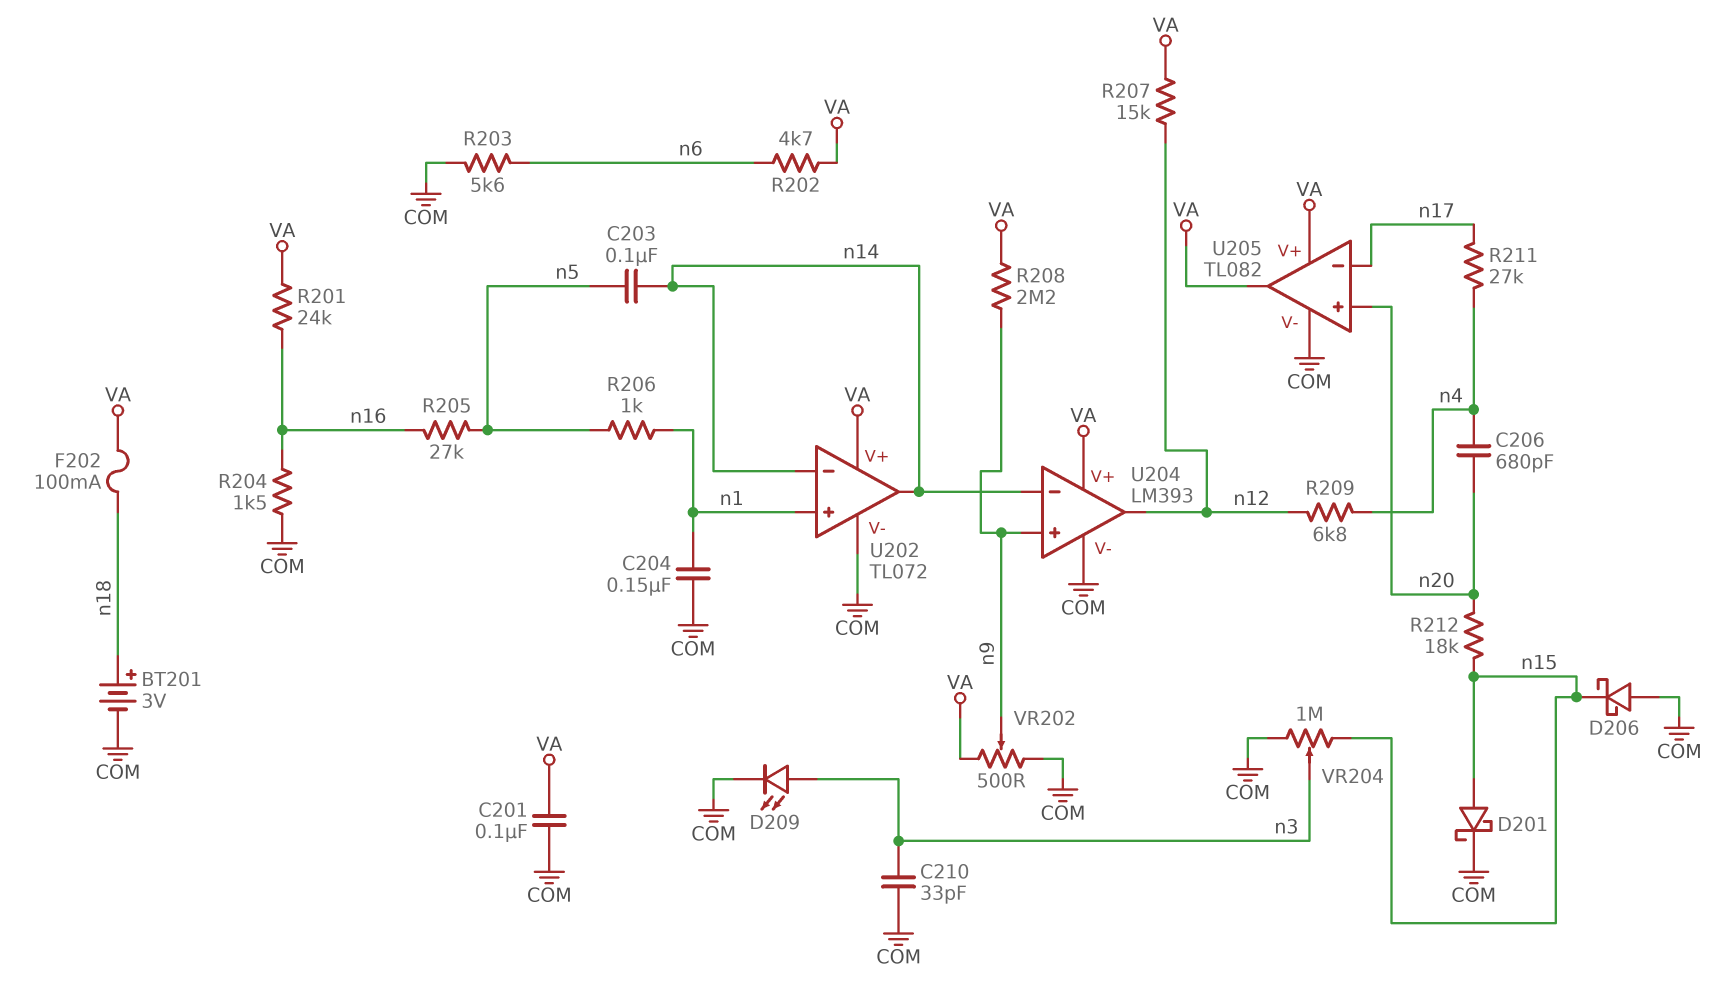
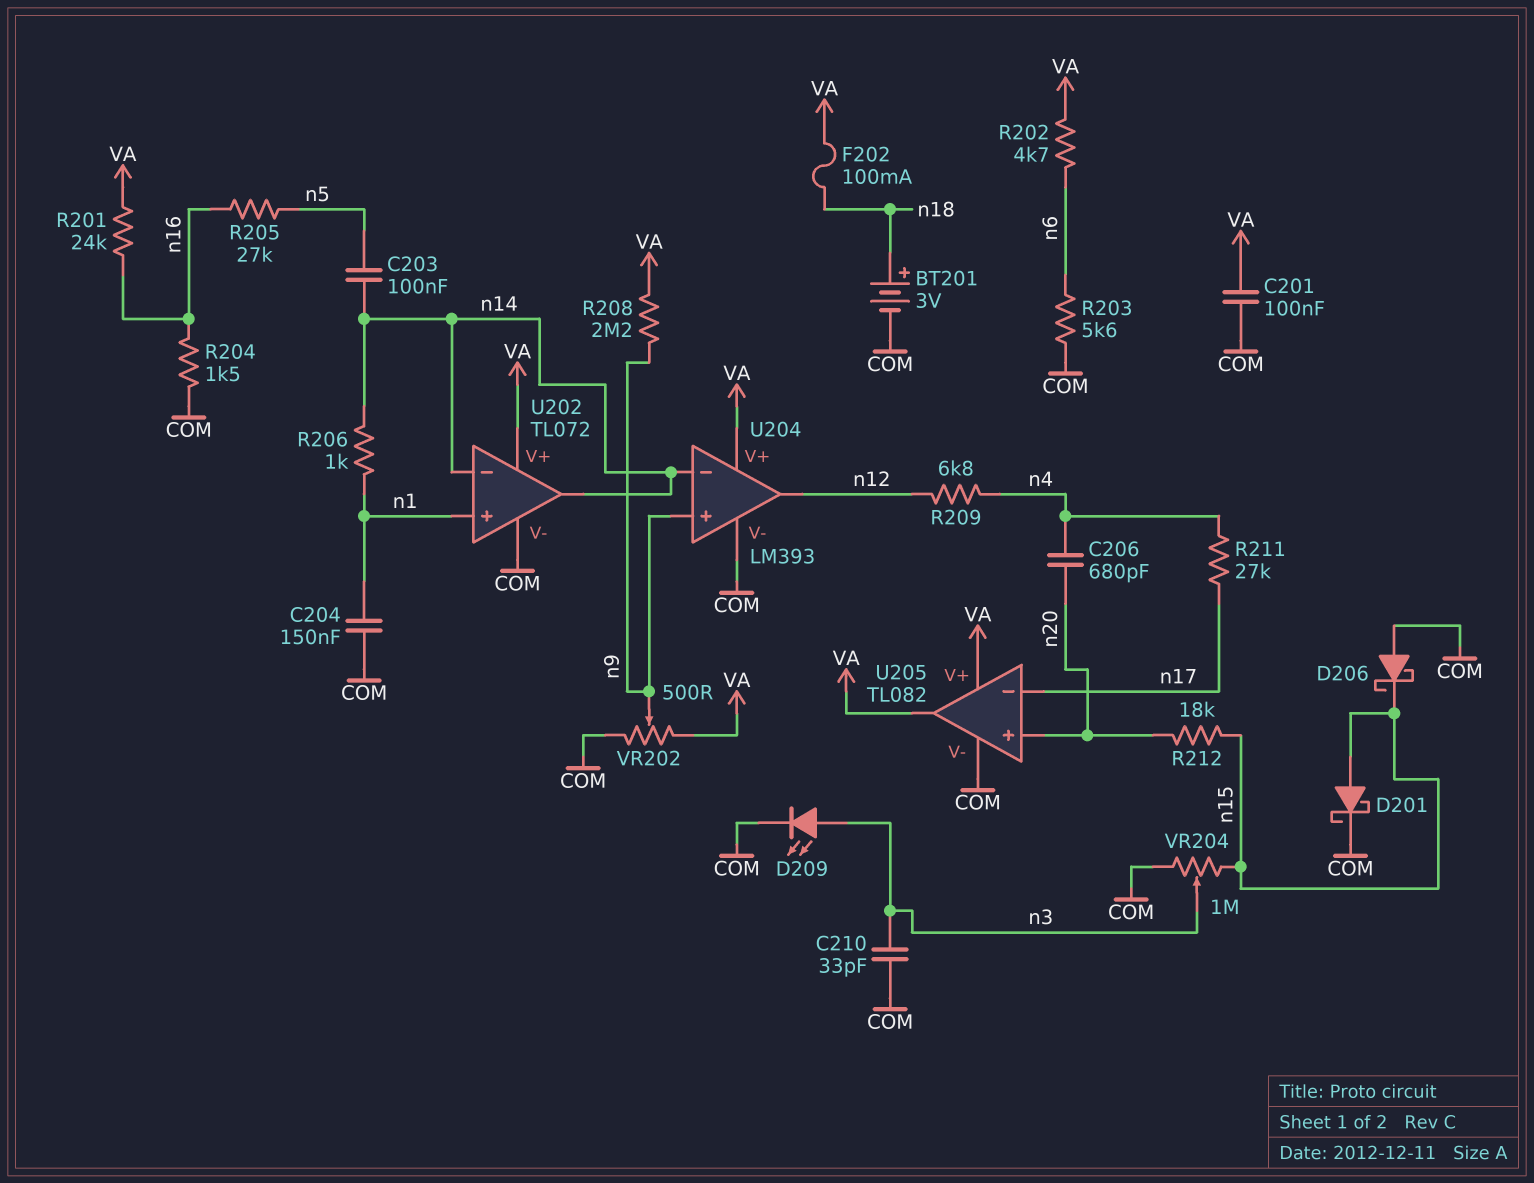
R206: 1k (n1, n5) -> 1k (n1, n14)
R207: 15k (VA, n12) -> none

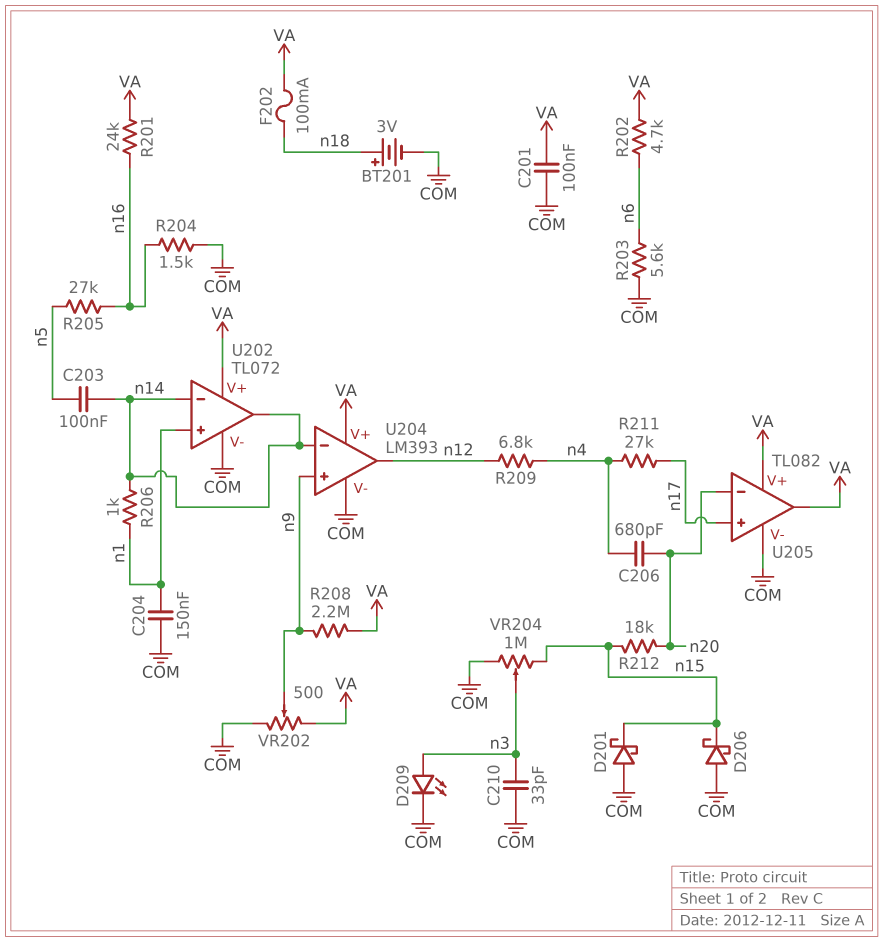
D201: schottky (A n15, K COM) -> schottky (A COM, K n15)
U205 pin in+: n20 -> n17
U205 pin in-: n17 -> n20

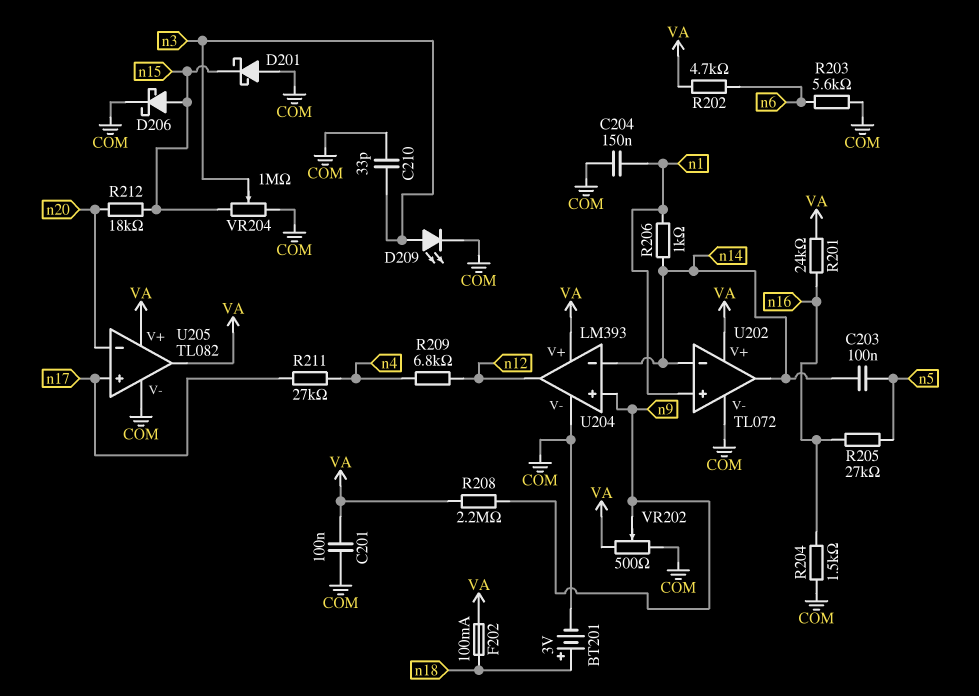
C206: 680pF (n4, n20) -> none
D206: schottky (A COM, K n15) -> schottky (A n15, K COM)

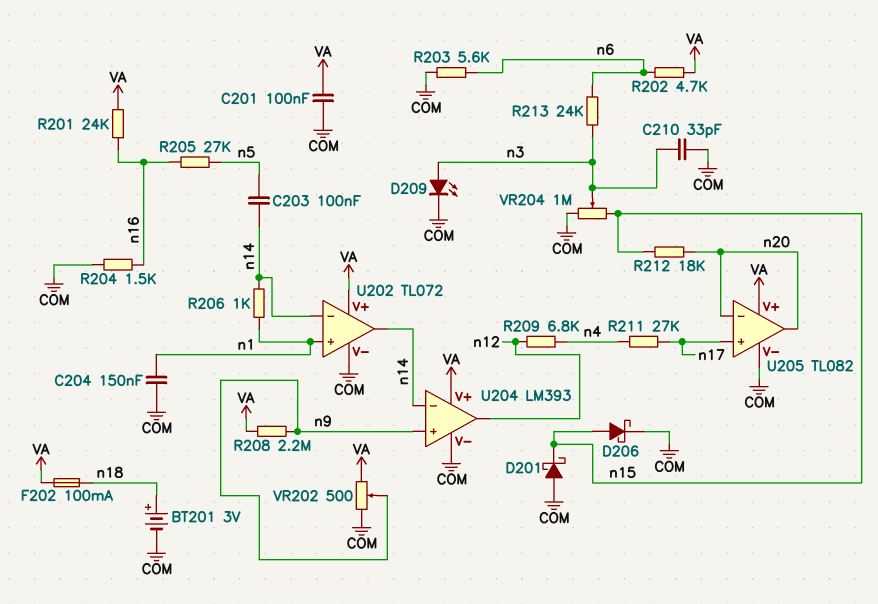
R213: none -> 24k (n3, n6)
U205 pin out: VA -> n20

